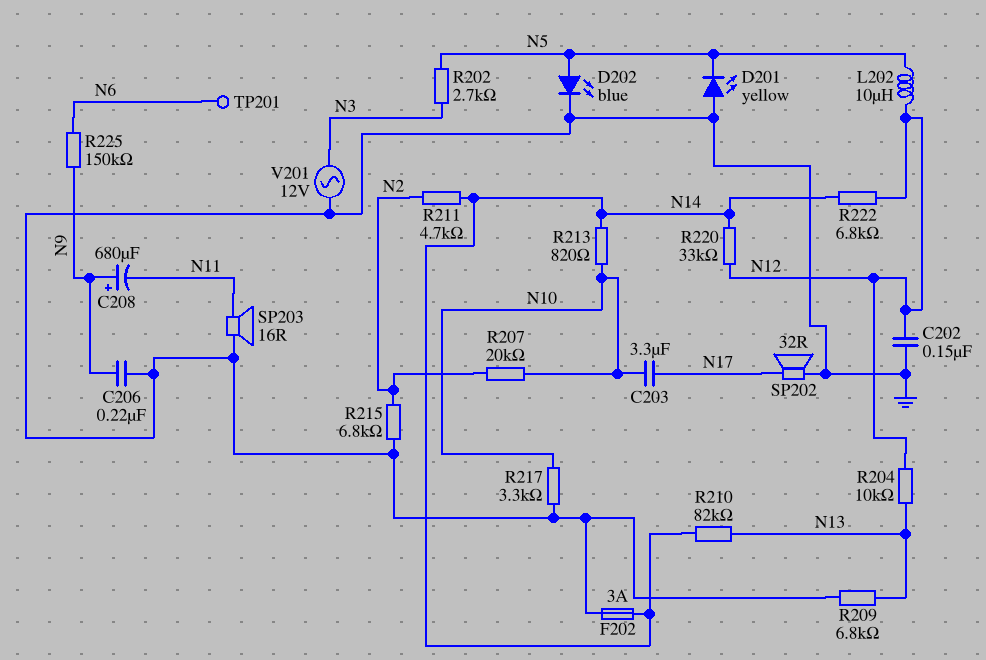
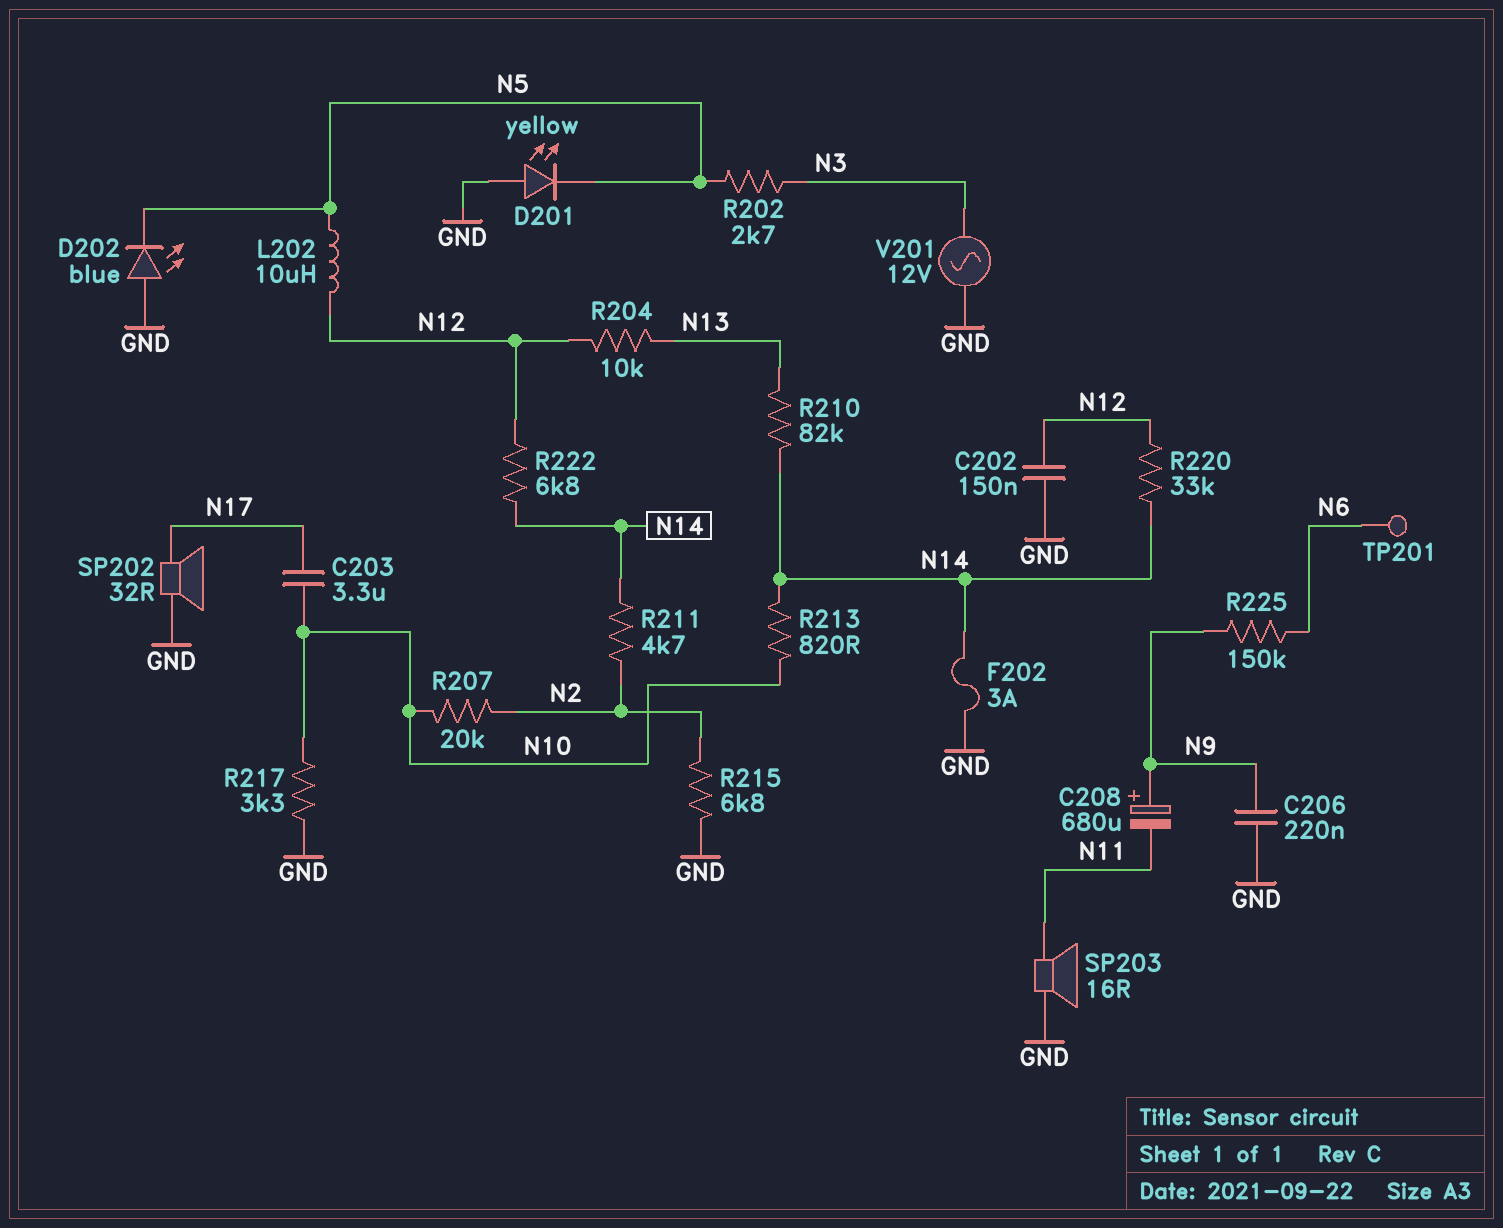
D202: LED blue (A N5, K GND) -> LED blue (A GND, K N5)
R209: 6.8k (GND, N13) -> none

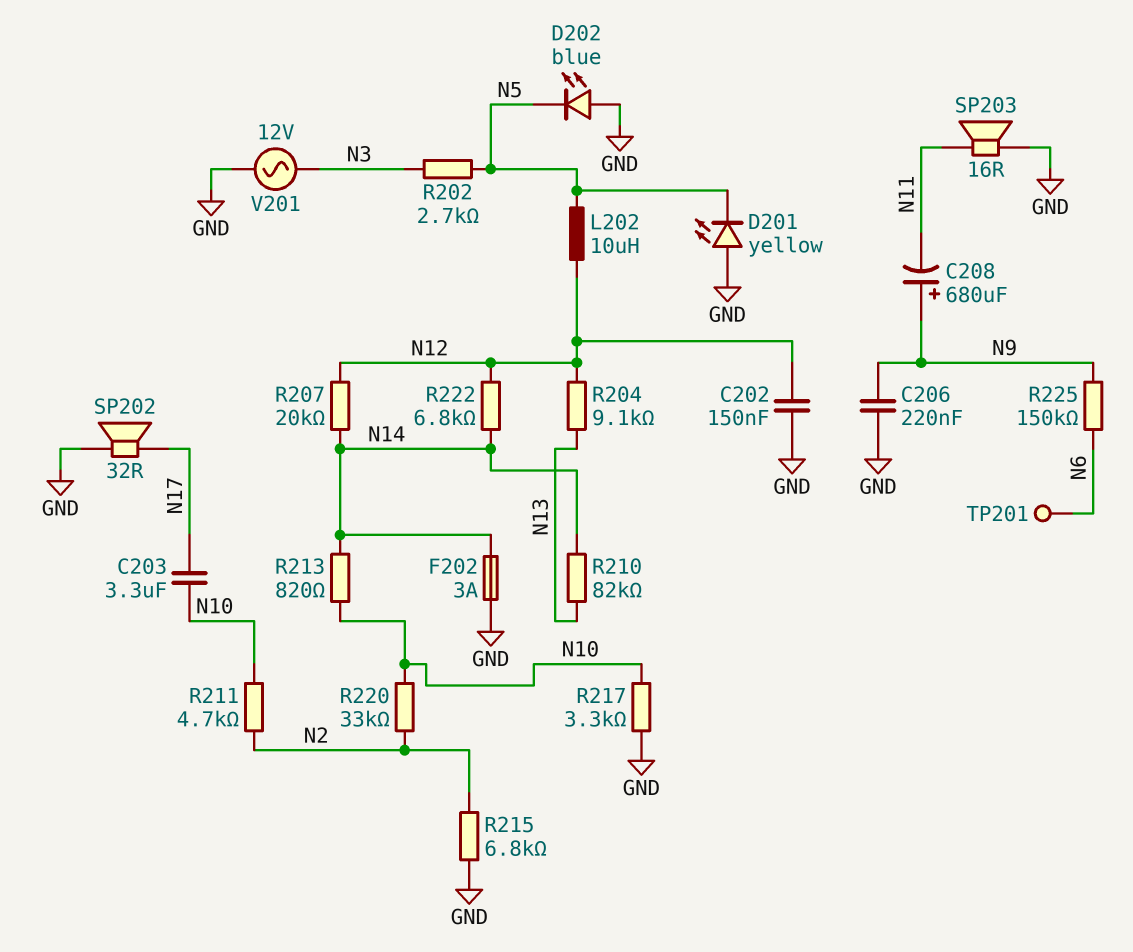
R204: 10k (N12, N13) -> 9.1k (N12, N13)
R207: 20k (N2, N10) -> 20k (N12, N14)
R211: 4.7k (N2, N14) -> 4.7k (N2, N10)
R220: 33k (N12, N14) -> 33k (N2, N10)

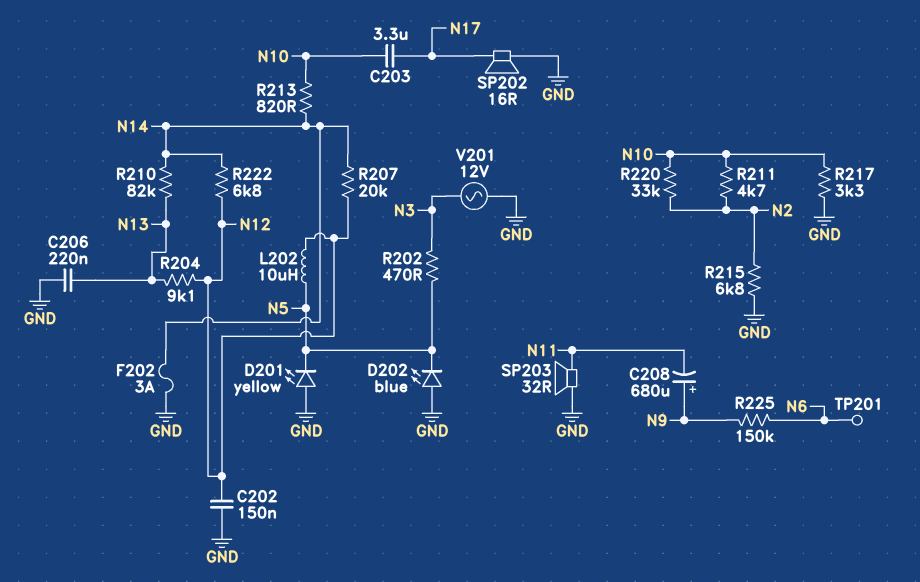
C206: 220nF (GND, N9) -> 220nF (GND, N13)
R202: 2.7k (N3, N5) -> 470 (N3, N5)
SP202: speaker 32R (GND, N17) -> speaker 16R (GND, N17)
SP203: speaker 16R (GND, N11) -> speaker 32R (GND, N11)

